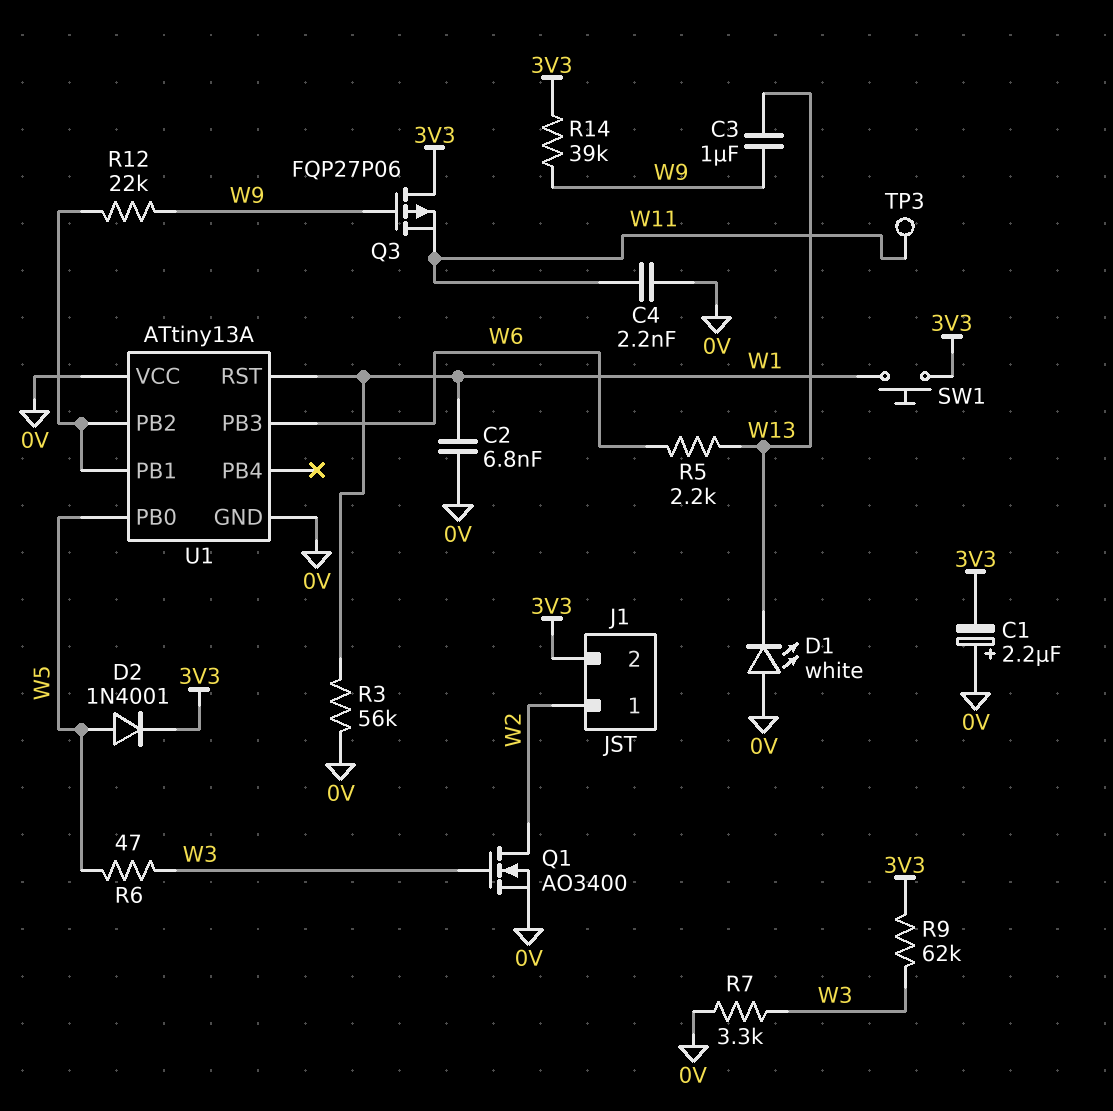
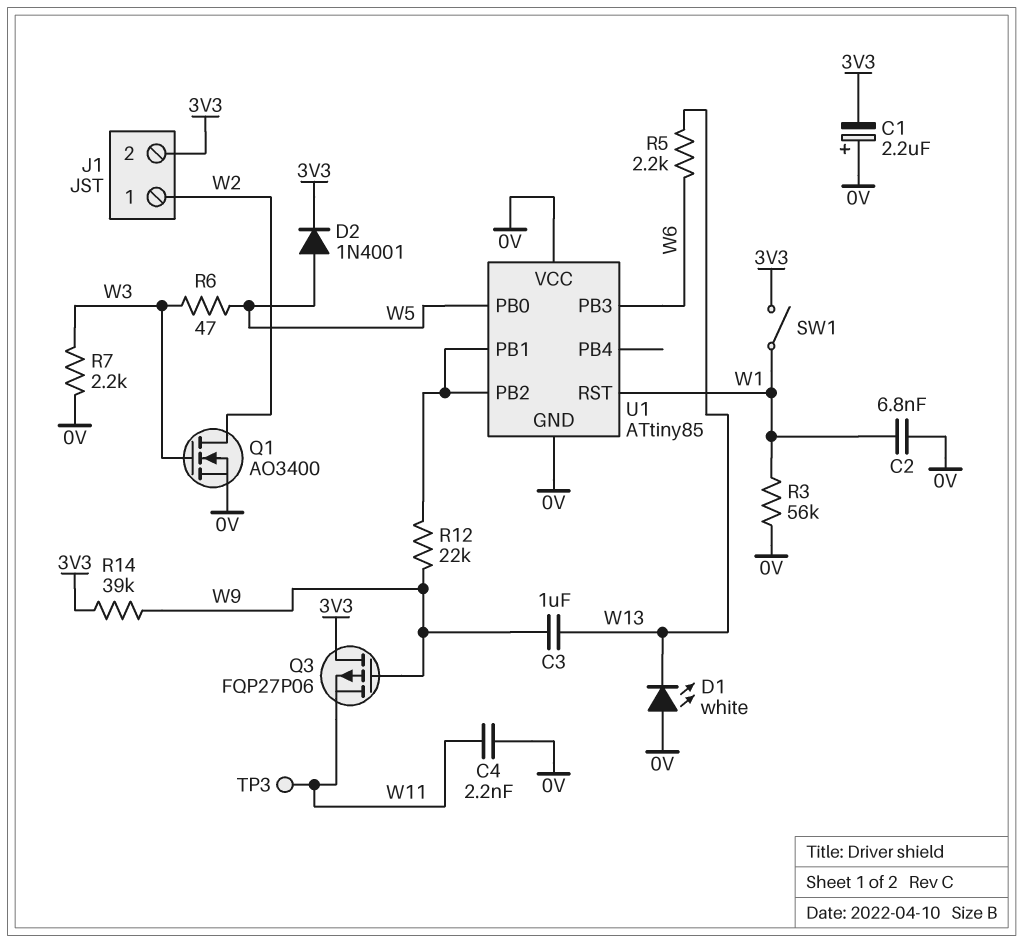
R7: 3.3k (0V, W3) -> 2.2k (0V, W3)
R9: 62k (3V3, W3) -> none
SW1: button (3V3, W1) -> switch (3V3, W1)
U1: ATtiny13A -> ATtiny85

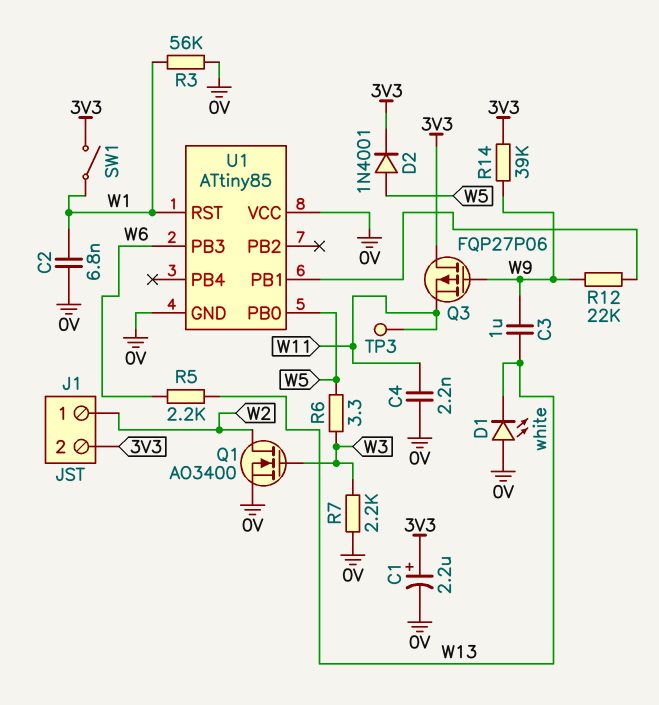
C1: 2.2uF (plus 0V, minus 3V3) -> 2.2uF (plus 3V3, minus 0V)
R6: 47 (W3, W5) -> 3.3 (W3, W5)
U1 pin PB2: U1/PB1 -> none

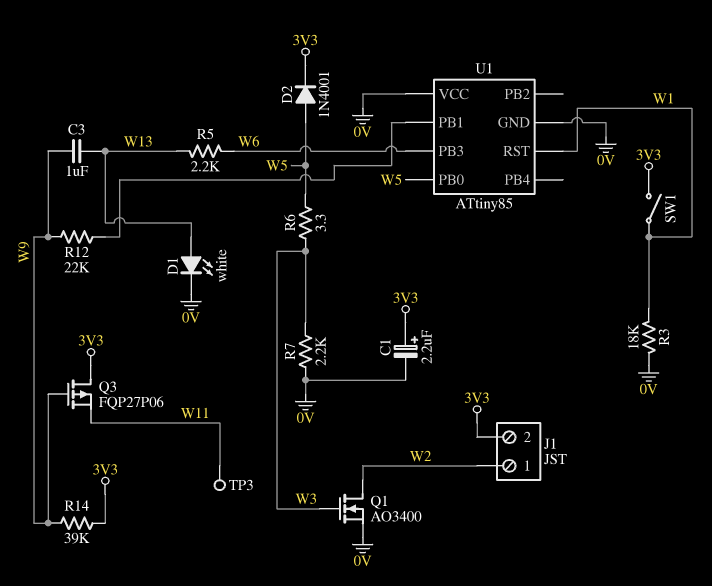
C2: 6.8nF (0V, W1) -> none
C4: 2.2nF (0V, W11) -> none
D1: LED white (A 0V, K W13) -> LED white (A W13, K 0V)
R3: 56k (0V, W1) -> 18k (0V, W1)

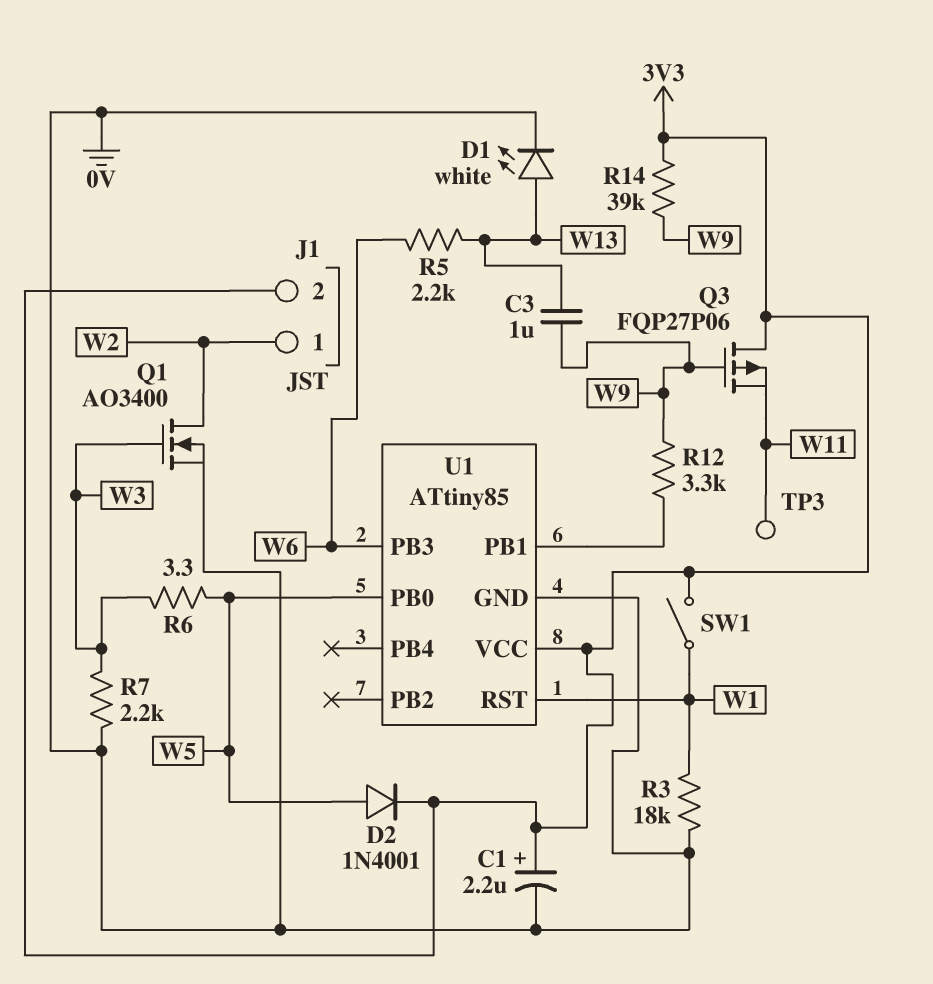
R12: 22k (U1/PB1, W9) -> 3.3k (U1/PB1, W9)
U1 pin VCC: 0V -> 3V3

